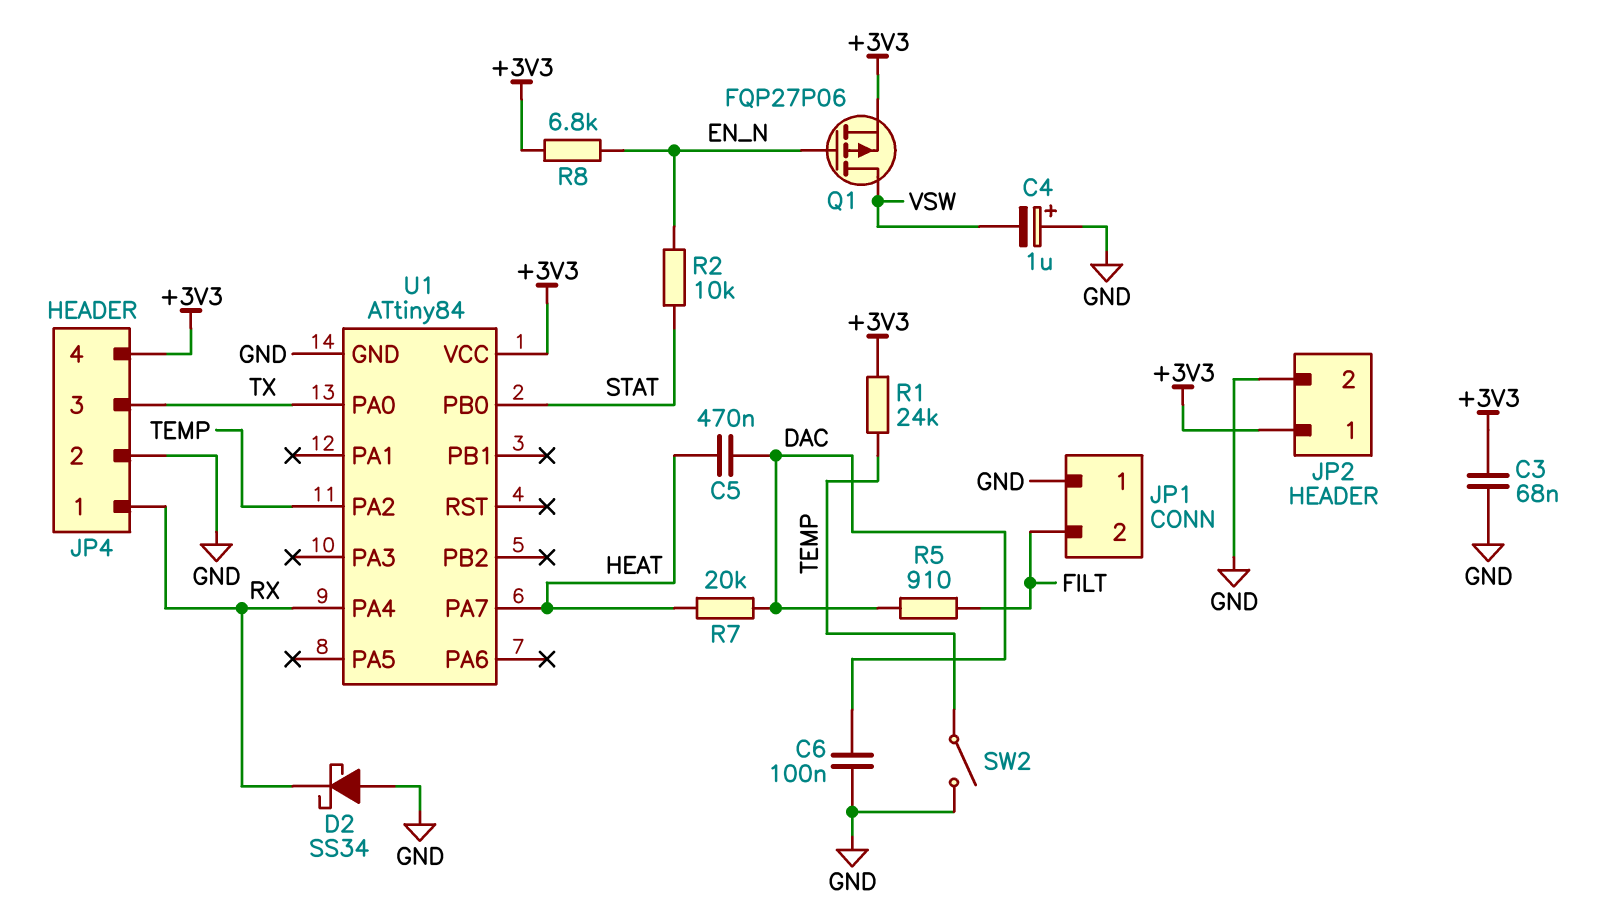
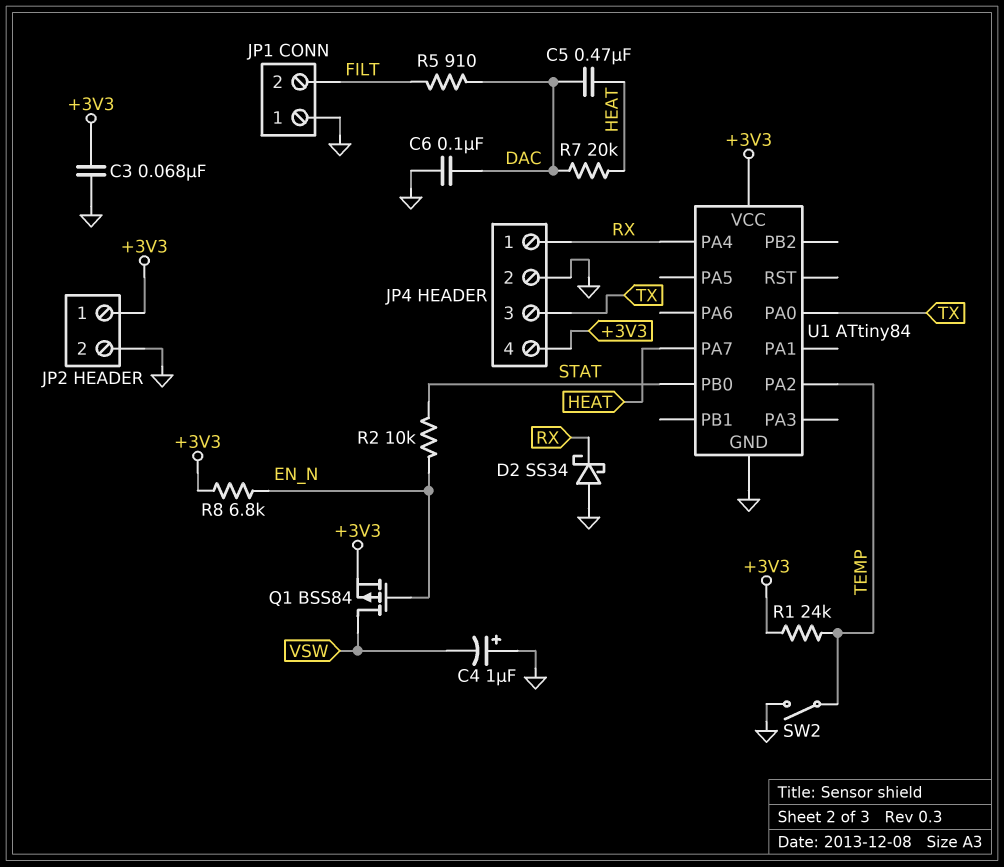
Q1: PMOS FQP27P06 (G EN_N, D VSW, S +3V3) -> PMOS BSS84 (G EN_N, D VSW, S +3V3)

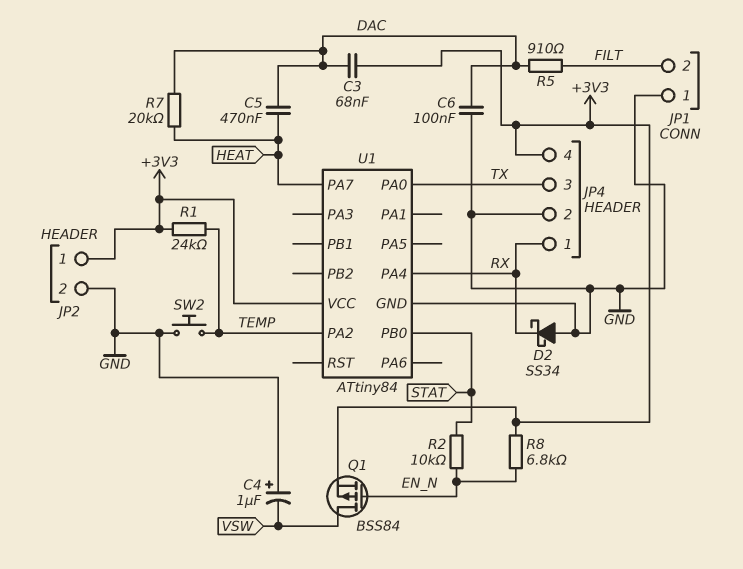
C3: 68nF (+3V3, GND) -> 68nF (+3V3, DAC)
SW2: switch (GND, TEMP) -> button (GND, TEMP)

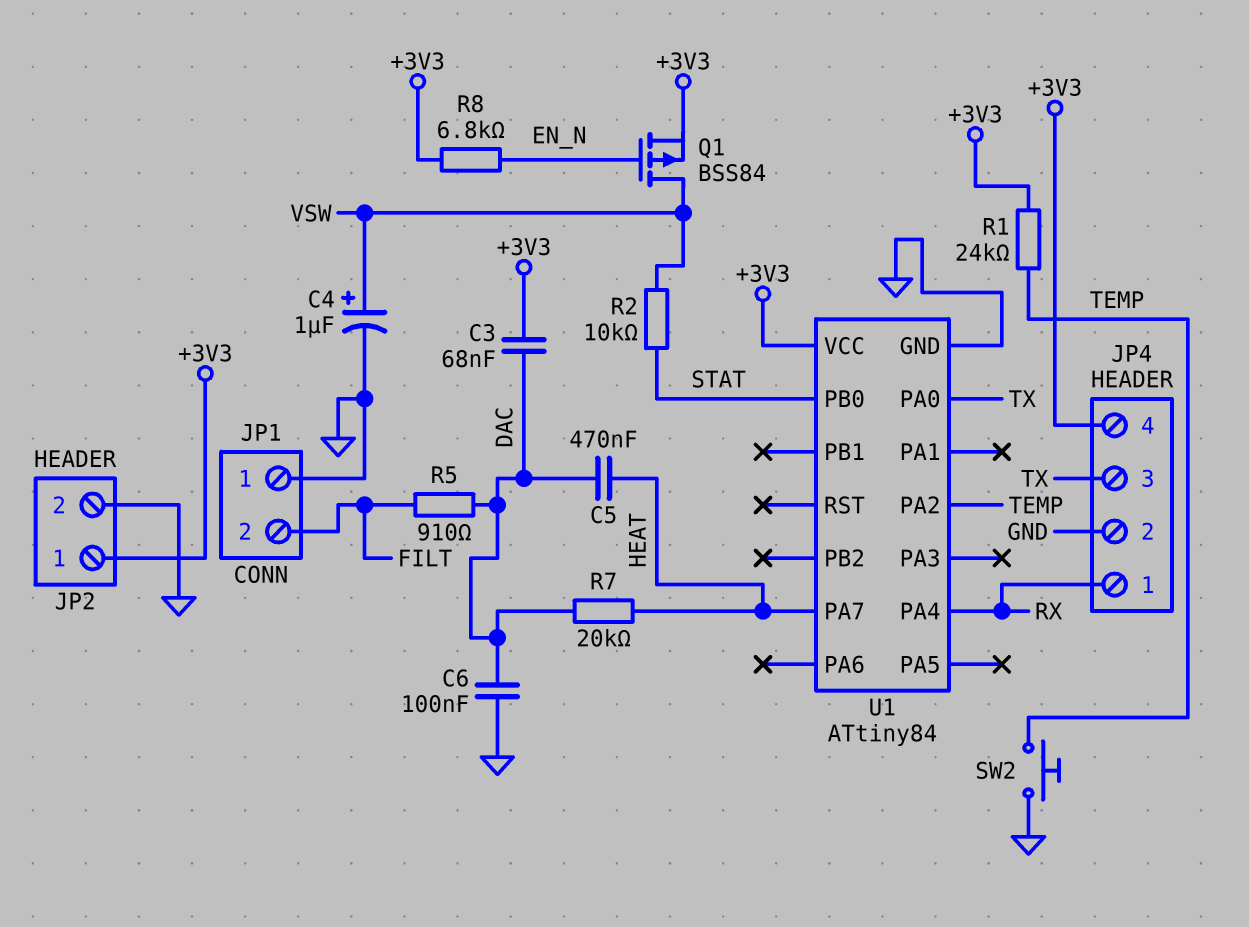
C4: 1uF (plus GND, minus VSW) -> 1uF (plus VSW, minus GND)
D2: schottky SS34 (A GND, K RX) -> none
R2: 10k (EN_N, STAT) -> 10k (STAT, VSW)

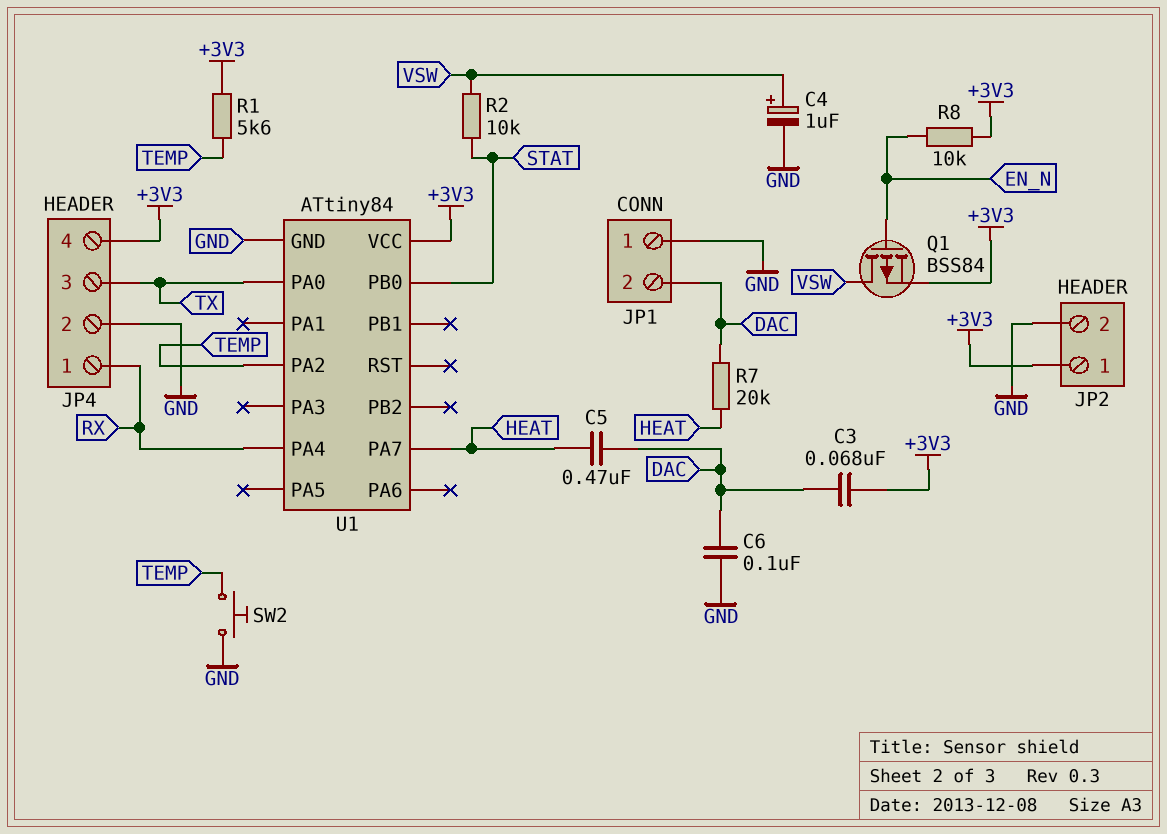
JP1 pin 2: FILT -> DAC
R1: 24k (+3V3, TEMP) -> 5.6k (+3V3, TEMP)
R5: 910 (DAC, FILT) -> none
R8: 6.8k (+3V3, EN_N) -> 10k (+3V3, EN_N)

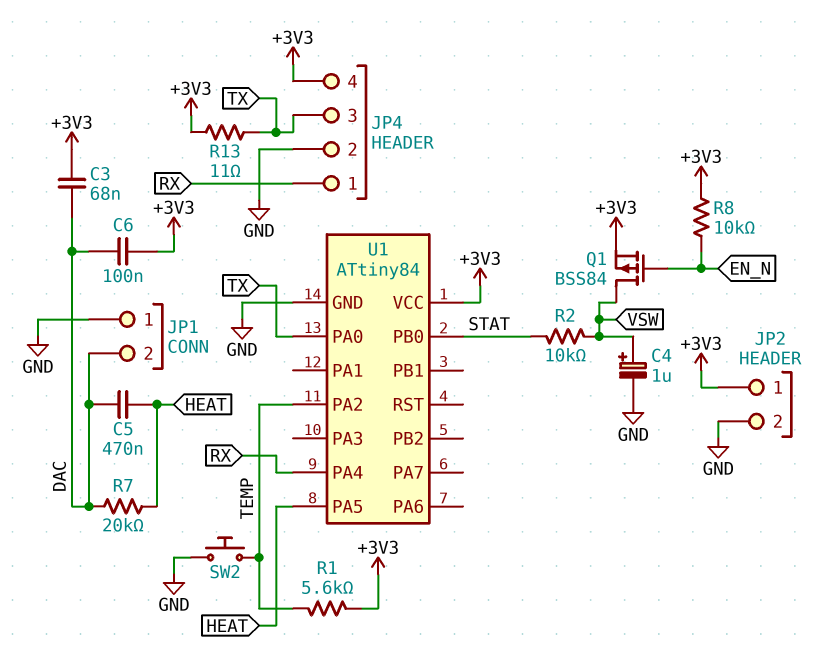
C6: 100nF (DAC, GND) -> 100nF (+3V3, DAC)
R13: none -> 11 (+3V3, TX)
U1 pin PA5: none -> HEAT
U1 pin PA7: HEAT -> none

